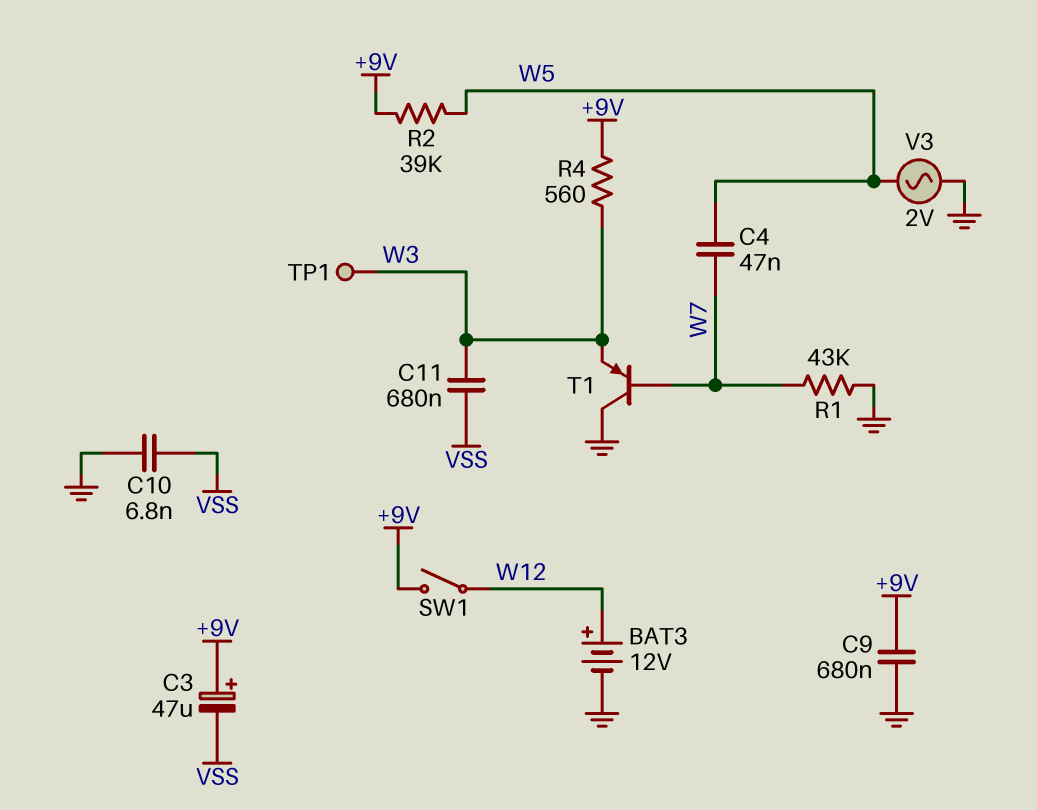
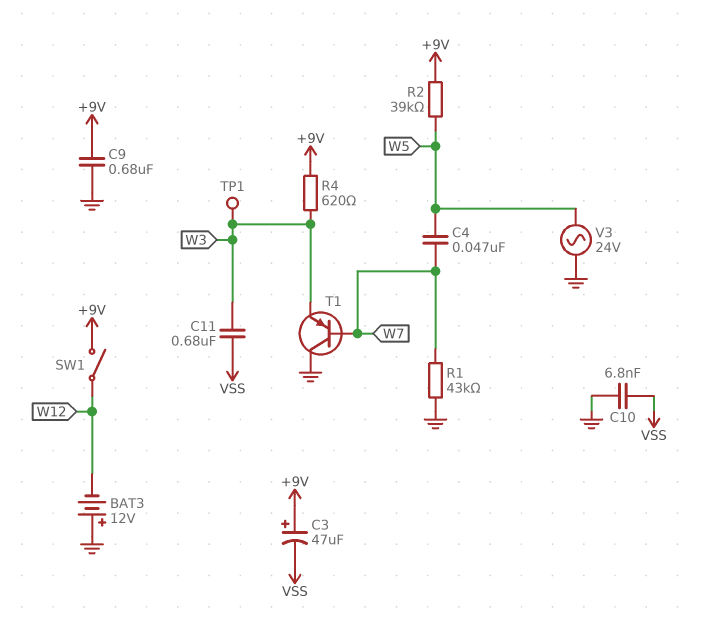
BAT3: 12V (plus W12, minus GND) -> 12V (plus GND, minus W12)
R4: 560 (+9V, W3) -> 620 (+9V, W3)
V3: AC 2V (GND, W5) -> AC 24V (GND, W5)

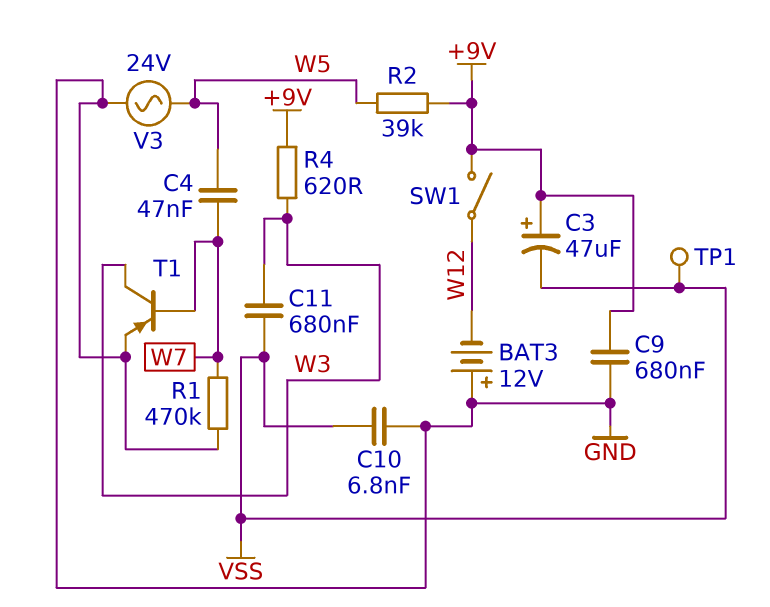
R1: 43k (GND, W7) -> 470k (GND, W7)
T1: PNP (B W7, C GND, E W3) -> PNP (B W7, C W3, E GND)
TP1: test point (W3) -> test point (VSS)

